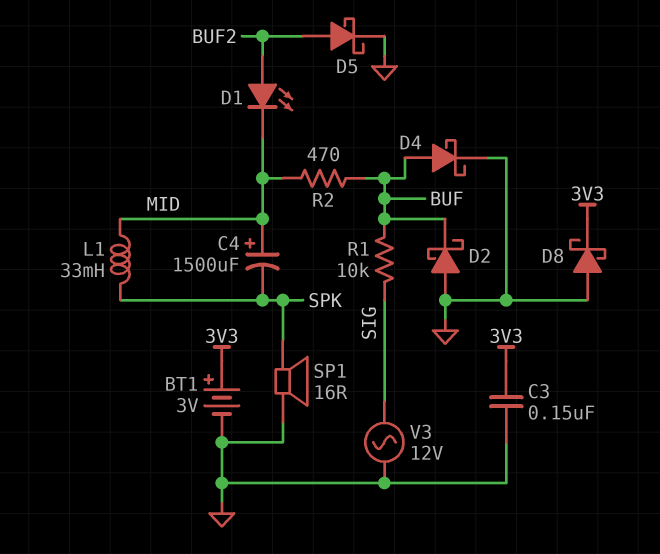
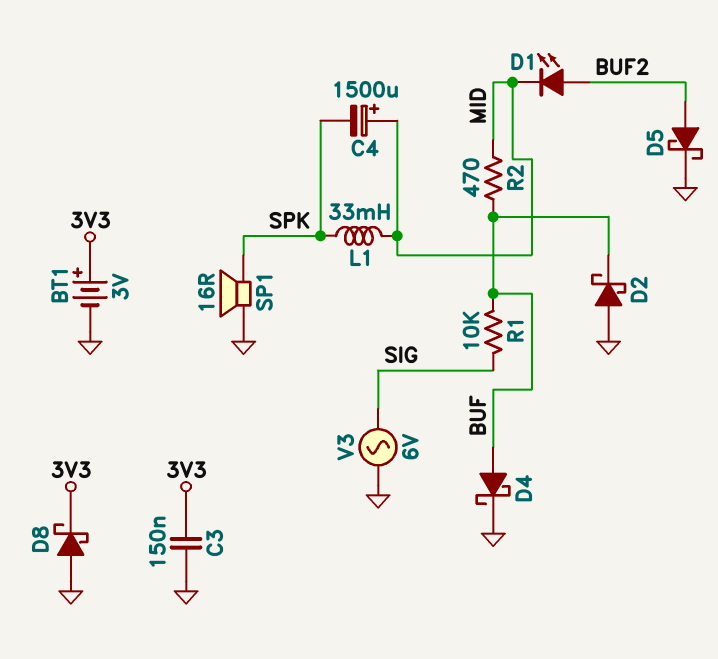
V3: AC 12V (GND, SIG) -> AC 6V (GND, SIG)

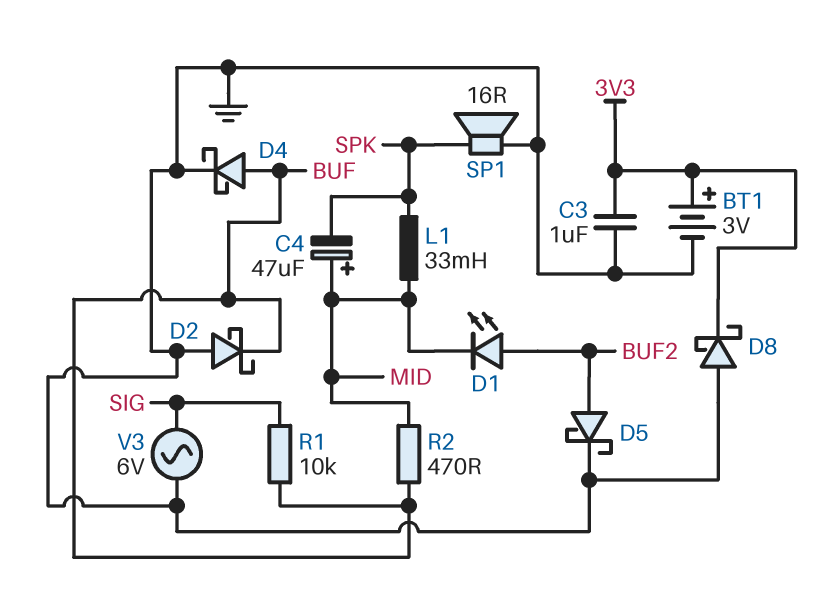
C3: 150nF (3V3, GND) -> 1uF (3V3, GND)
C4: 1500uF (plus MID, minus SPK) -> 47uF (plus MID, minus SPK)

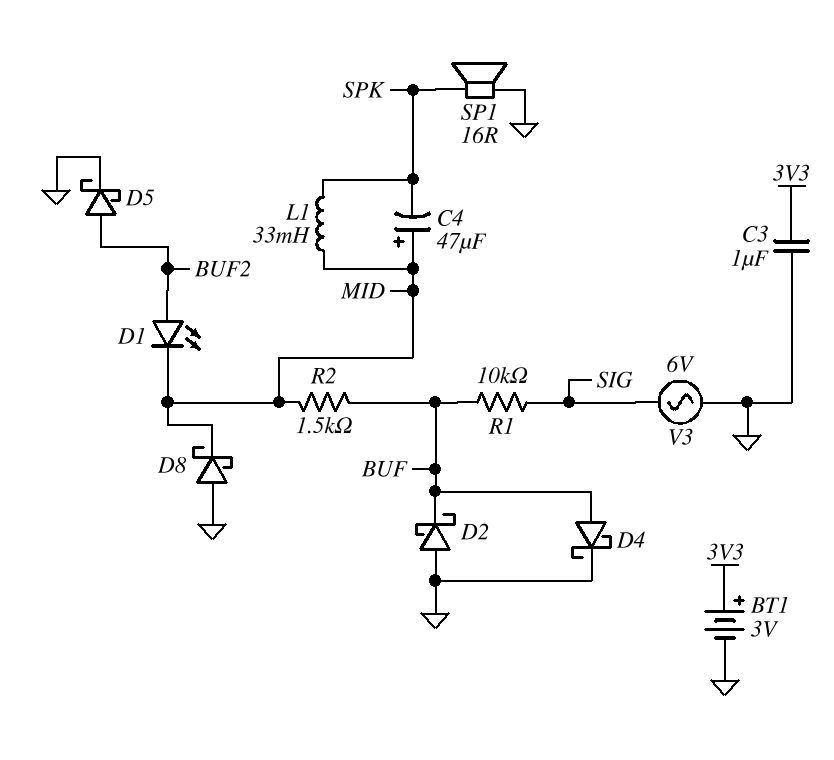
D8: schottky (A GND, K 3V3) -> schottky (A GND, K MID)
R2: 470 (BUF, MID) -> 1.5k (BUF, MID)

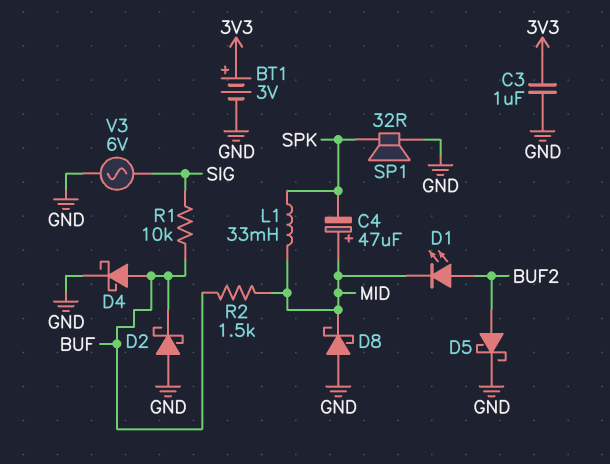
SP1: speaker 16R (GND, SPK) -> speaker 32R (GND, SPK)

